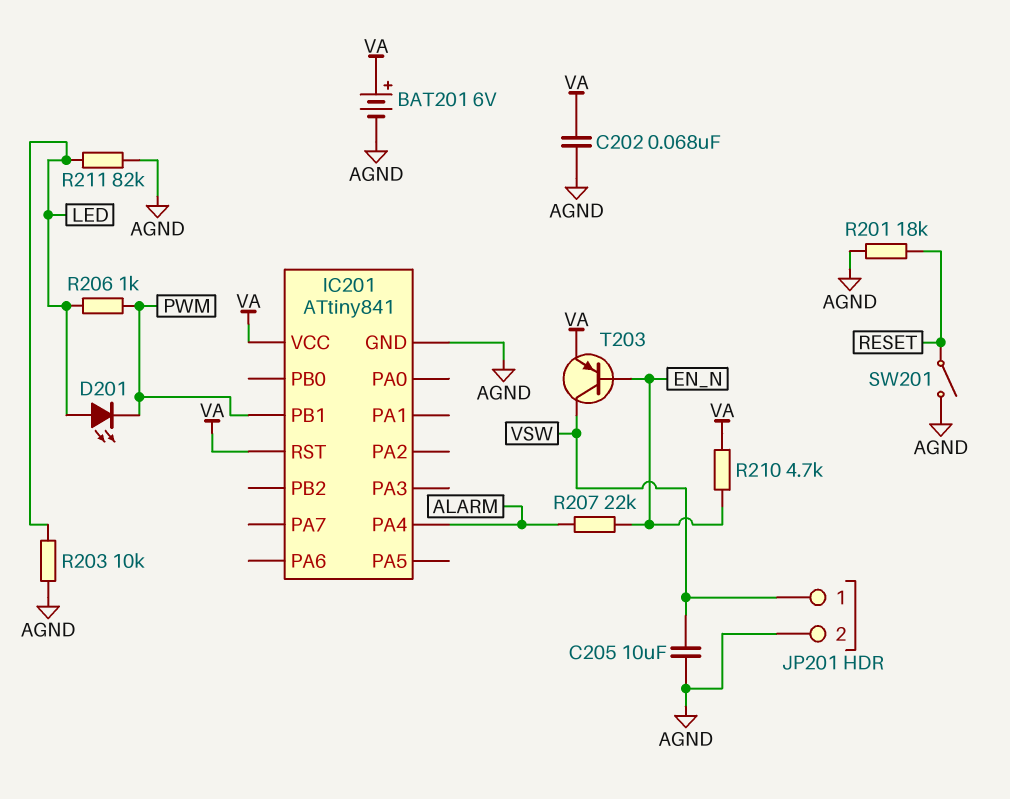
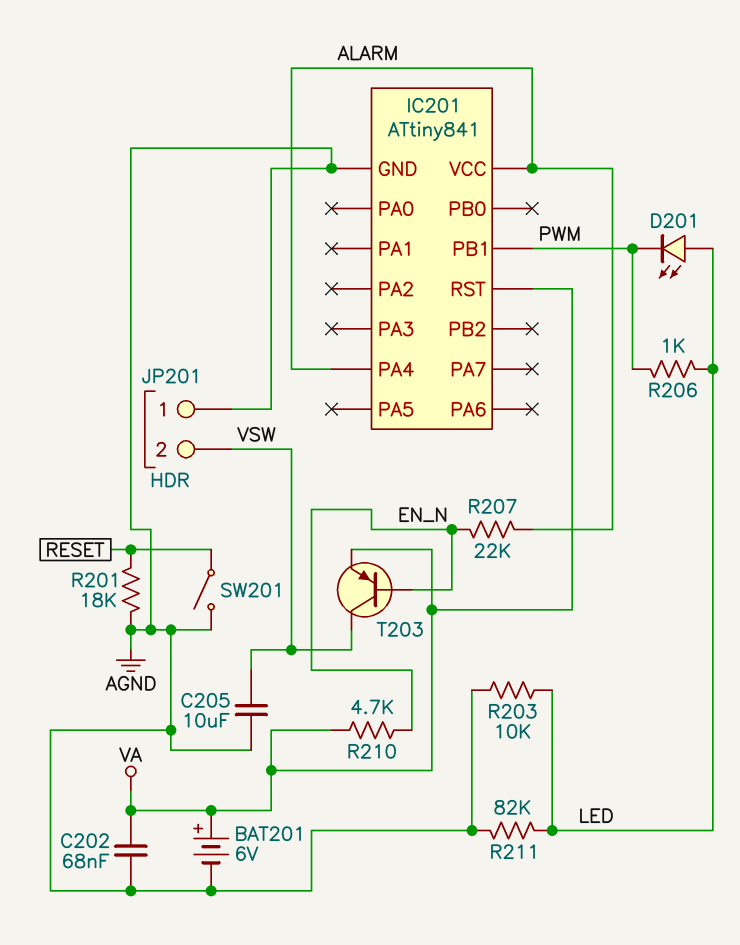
IC201 pin VCC: VA -> ALARM
JP201 pin 1: VSW -> AGND
JP201 pin 2: AGND -> VSW

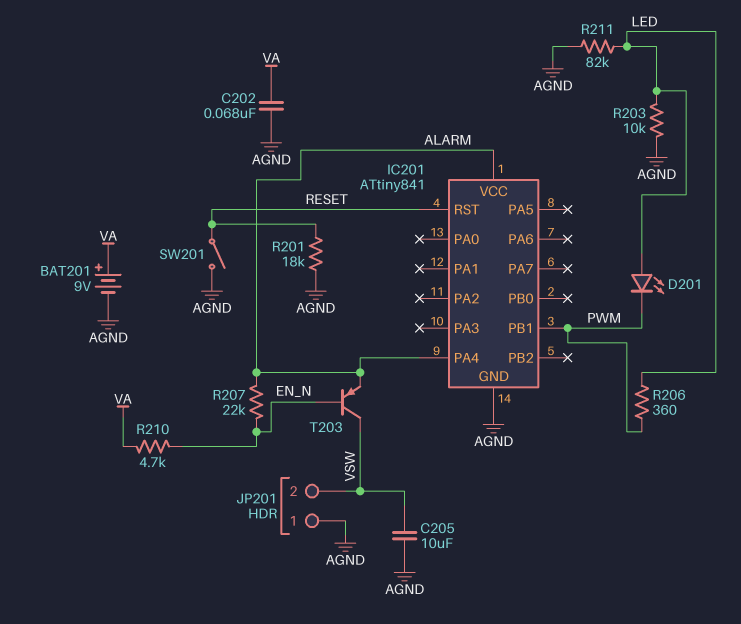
BAT201: 6V (plus VA, minus AGND) -> 9V (plus VA, minus AGND)
IC201 pin RST: VA -> RESET
R206: 1k (LED, PWM) -> 360 (LED, PWM)
T203: PNP (B EN_N, C VSW, E VA) -> PNP (B EN_N, C VSW, E ALARM)

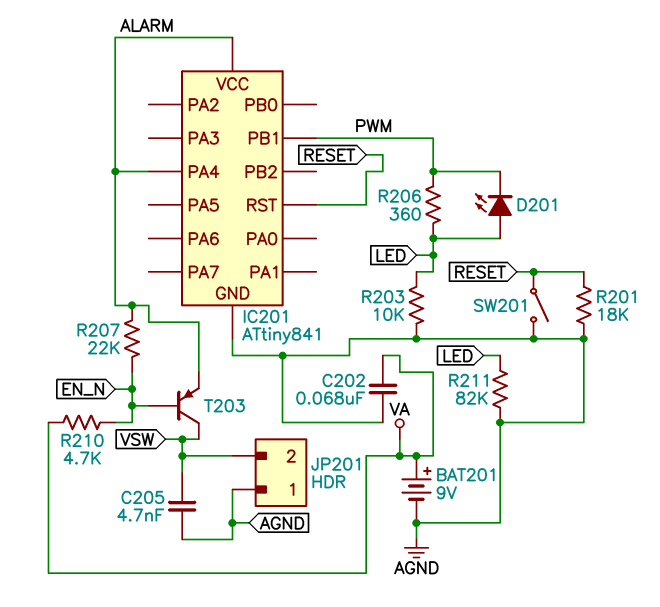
C205: 10uF (AGND, VSW) -> 4.7nF (AGND, VSW)

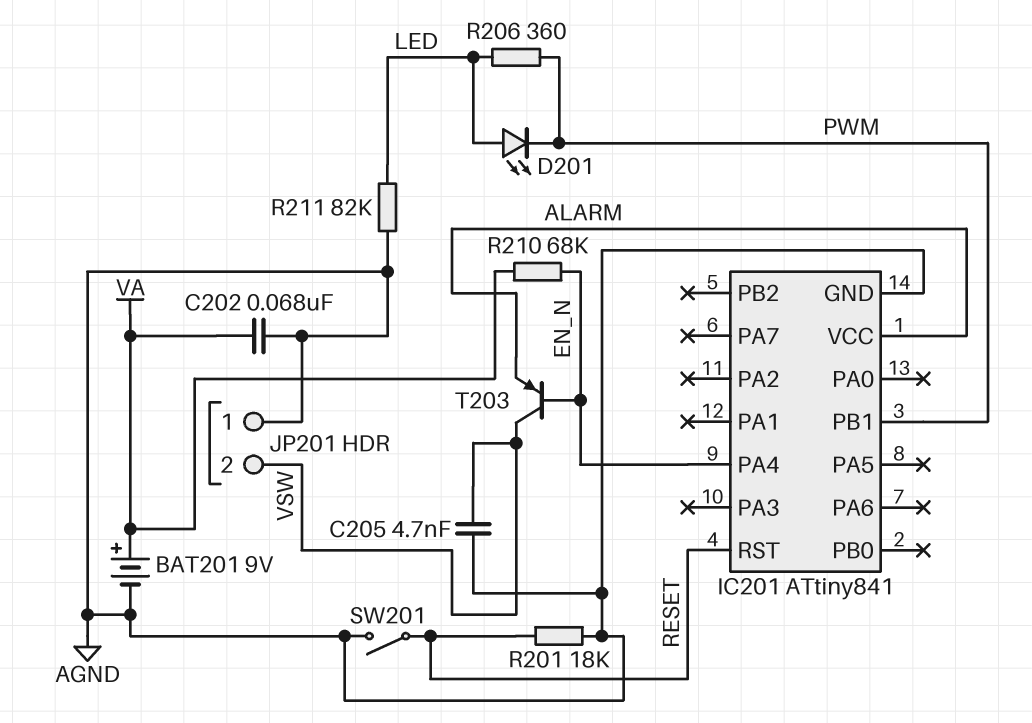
IC201 pin PA4: ALARM -> EN_N
R203: 10k (AGND, LED) -> none
R207: 22k (ALARM, EN_N) -> none
R210: 4.7k (EN_N, VA) -> 68k (EN_N, VA)

